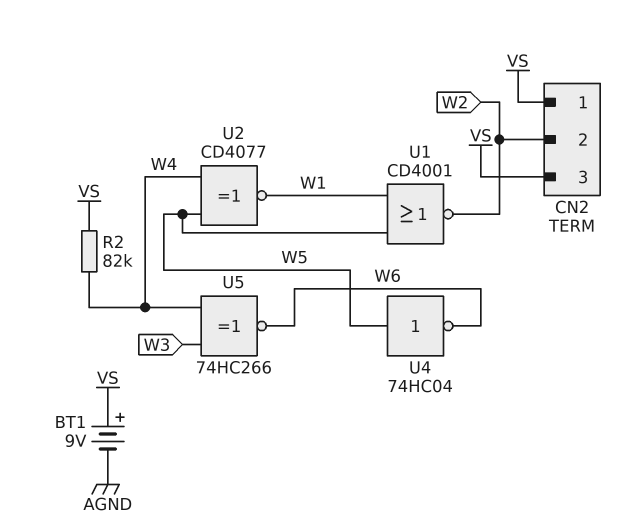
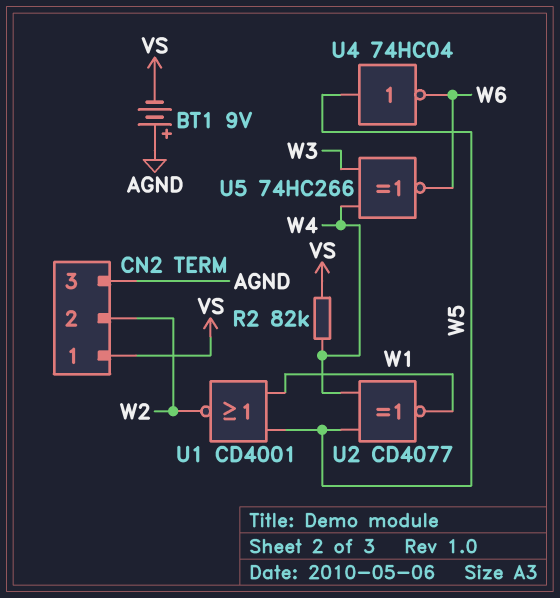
BT1: 9V (plus VS, minus AGND) -> 9V (plus AGND, minus VS)
CN2 pin 3: VS -> AGND

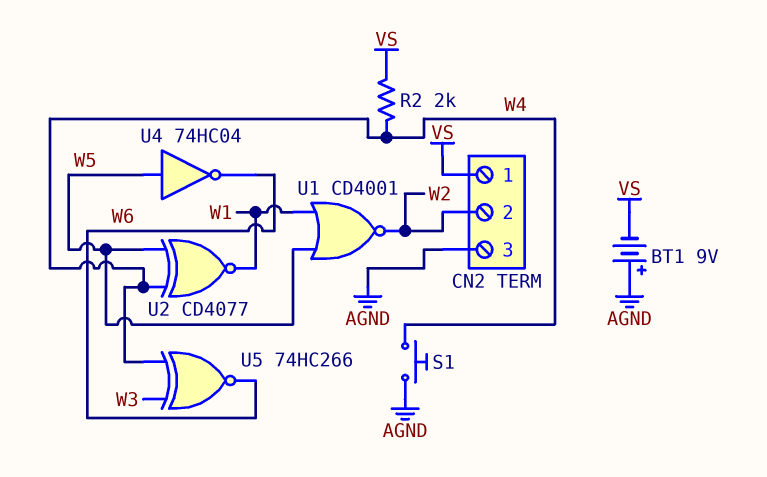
R2: 82k (VS, W4) -> 2k (VS, W4)
S1: none -> button (AGND, W4)

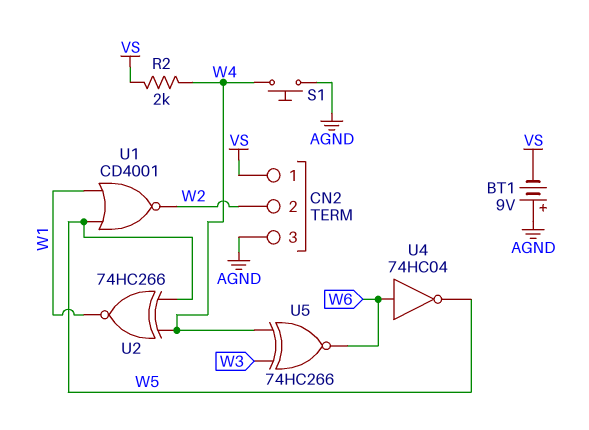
U2: XNOR CD4077 (in W4, in W5, out W1) -> XNOR 74HC266 (in W4, in W5, out W1)
U4: NOT 74HC04 (in W5, out W6) -> NOT 74HC04 (in W6, out W5)

